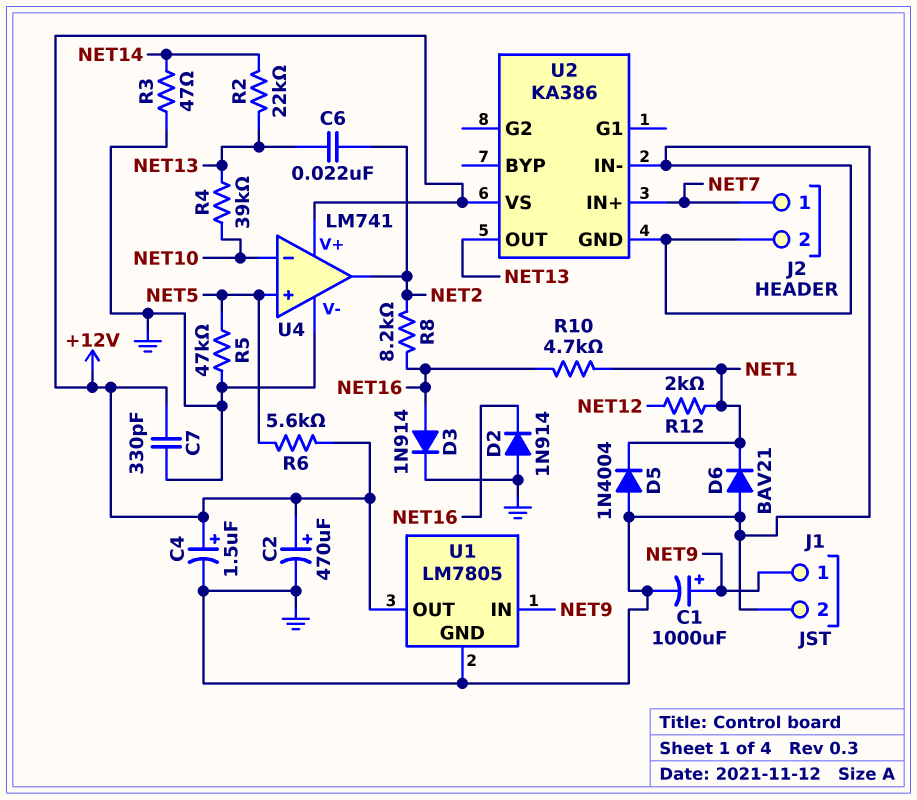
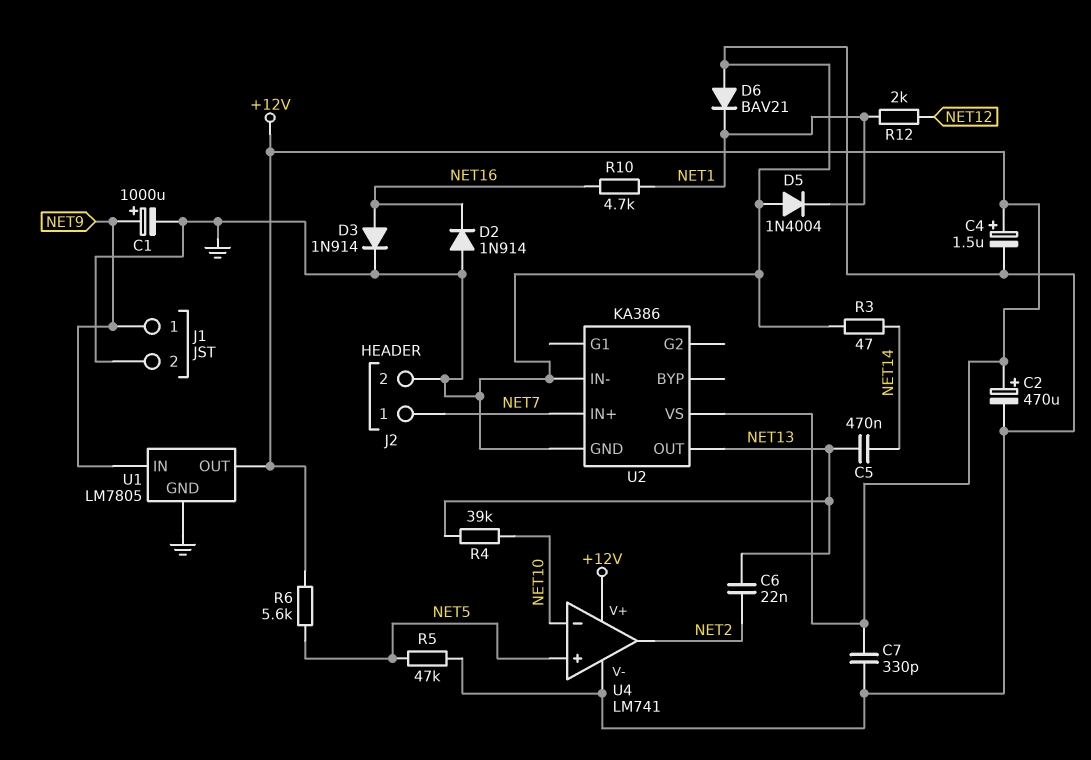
C5: none -> 470nF (NET13, NET14)
R2: 22k (NET13, NET14) -> none
R8: 8.2k (NET2, NET16) -> none

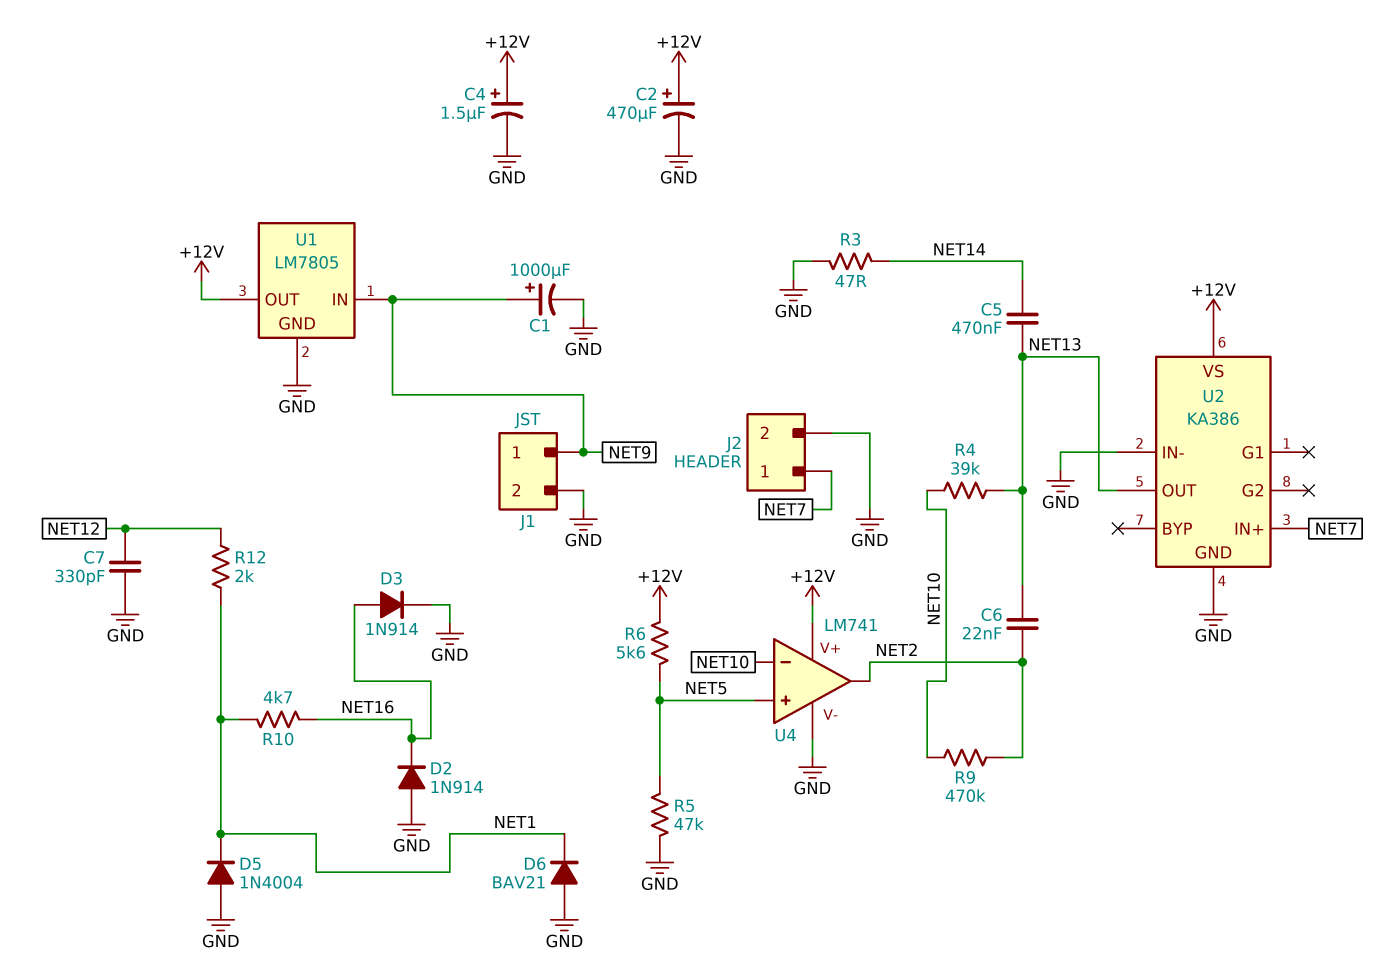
C7: 330pF (+12V, GND) -> 330pF (GND, NET12)
R9: none -> 470k (NET2, NET10)

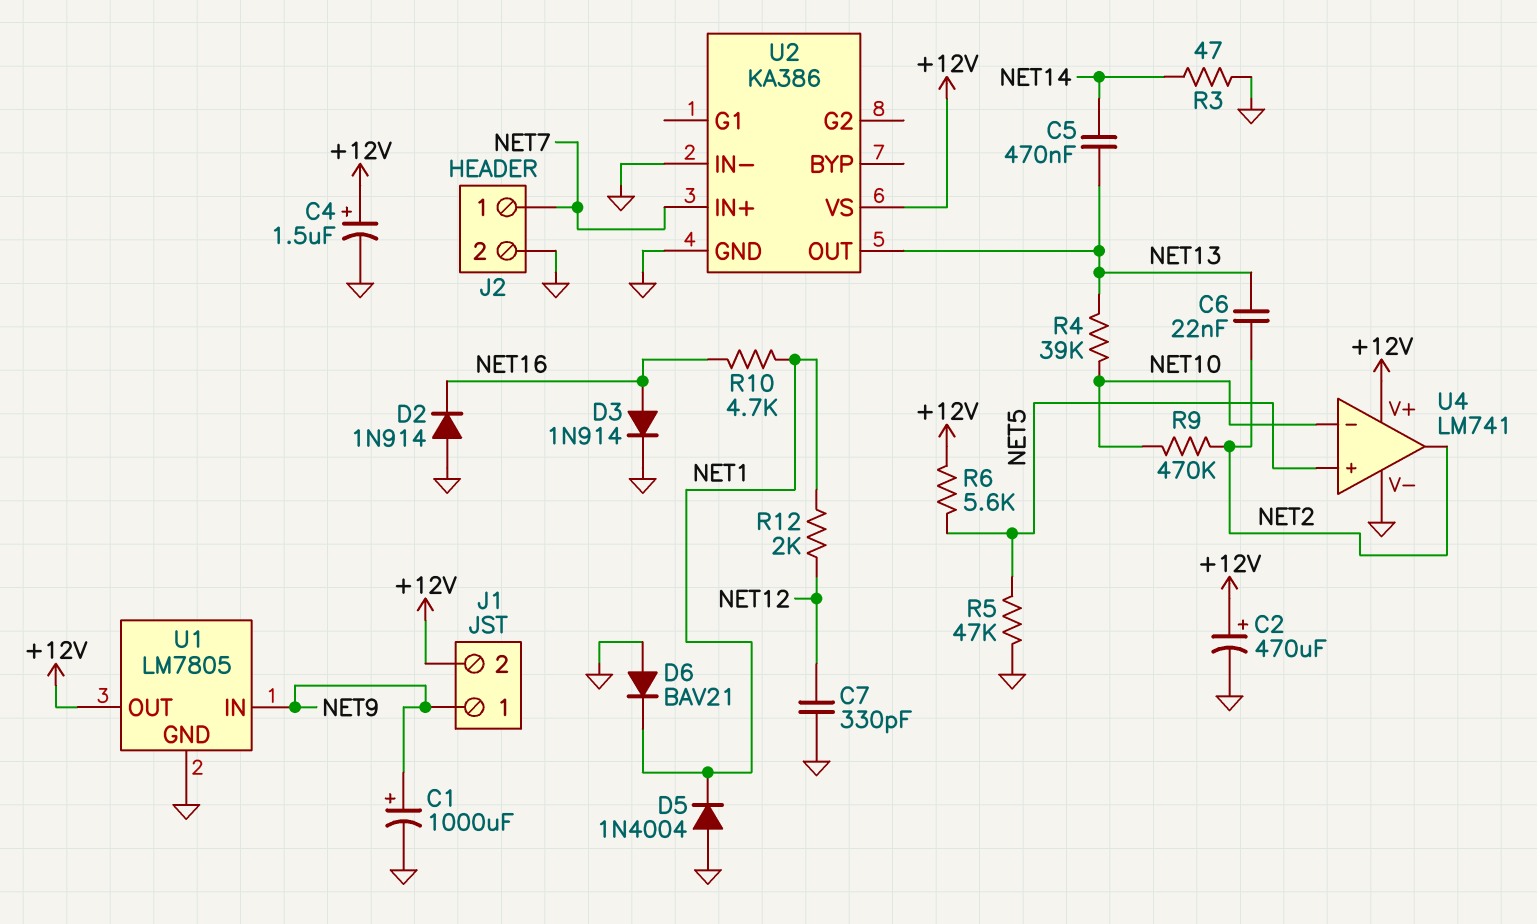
J1 pin 2: GND -> +12V

